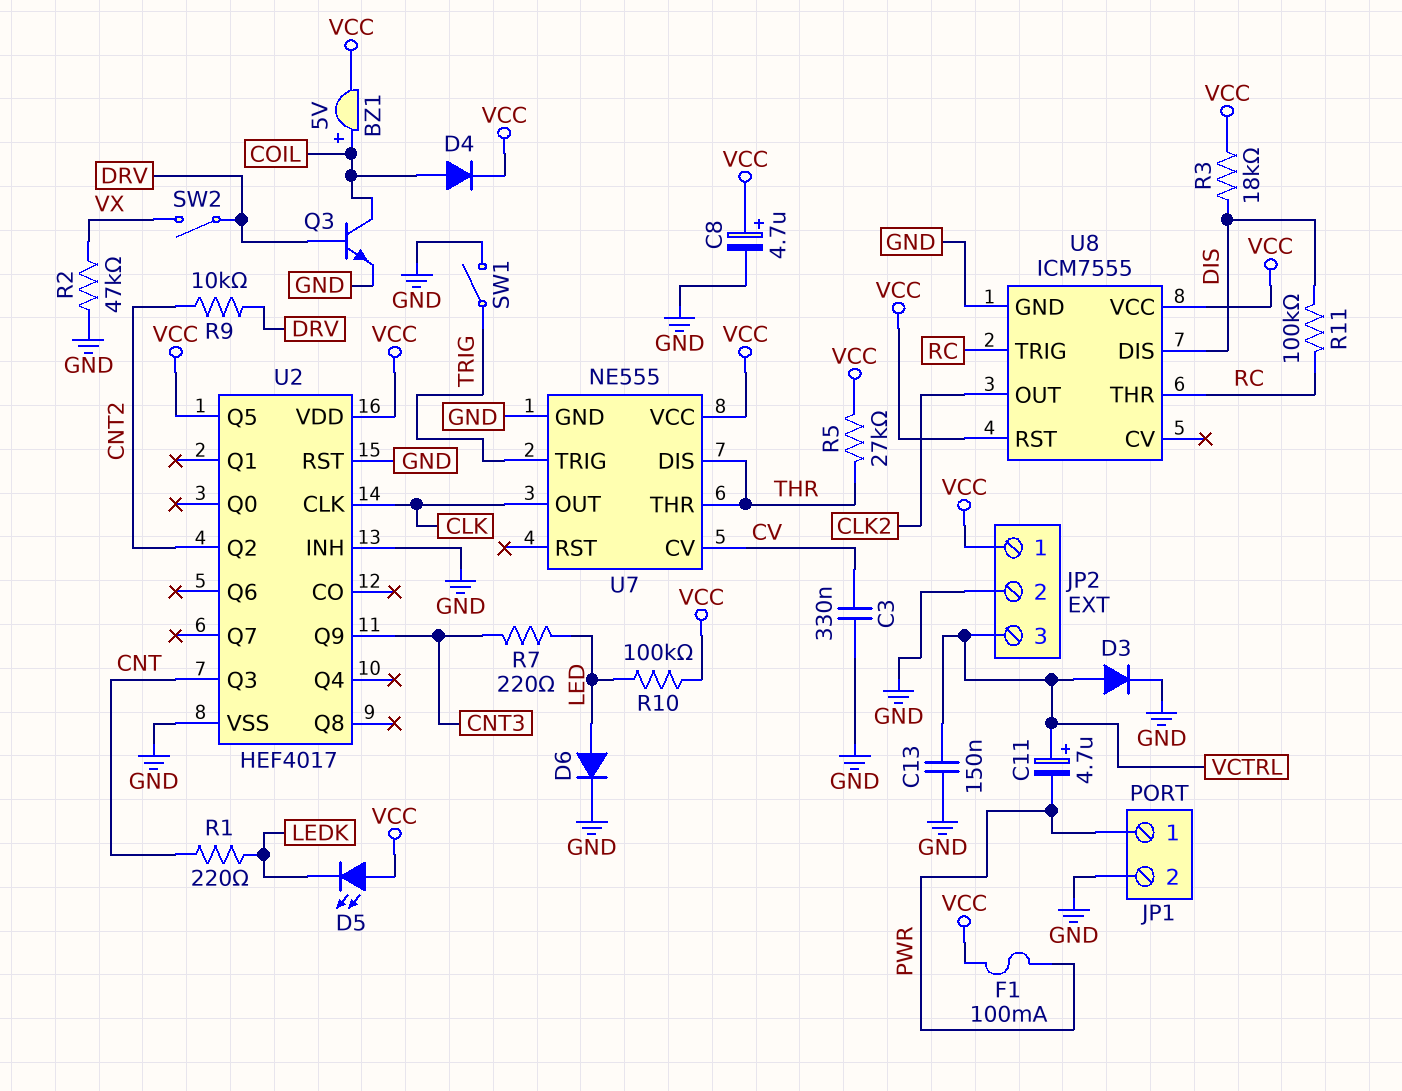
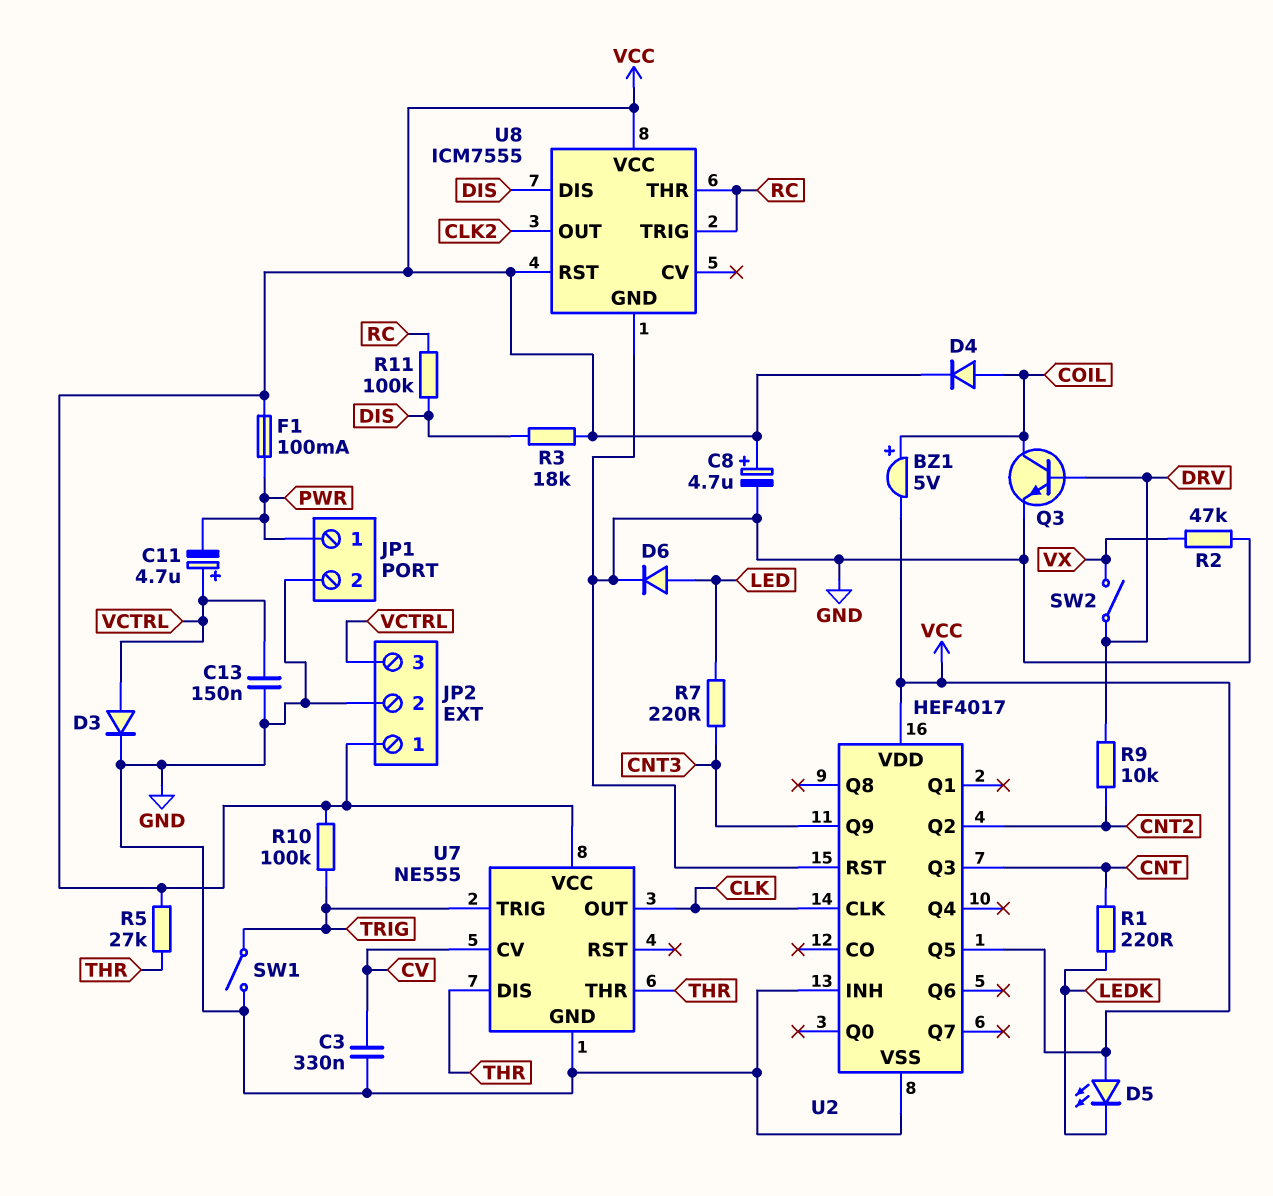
R10: 100k (LED, VCC) -> 100k (TRIG, VCC)

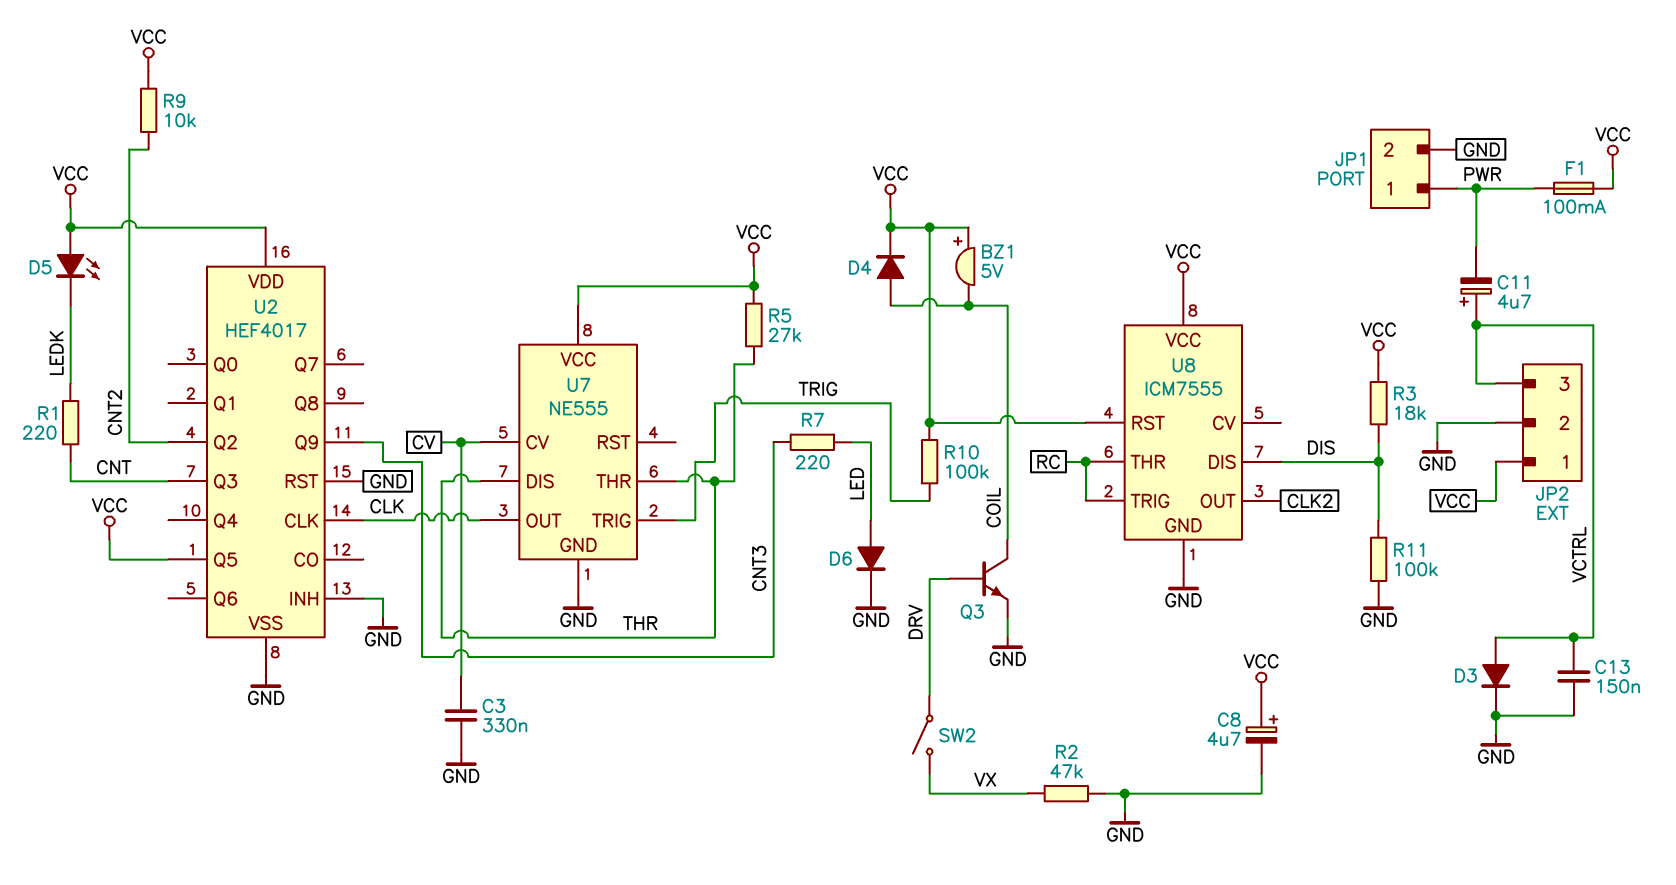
BZ1: buzzer 5V (plus COIL, minus VCC) -> buzzer 5V (plus VCC, minus COIL)
R9: 10k (CNT2, DRV) -> 10k (CNT2, VCC)
R11: 100k (DIS, RC) -> 100k (DIS, GND)
SW1: switch (GND, TRIG) -> none

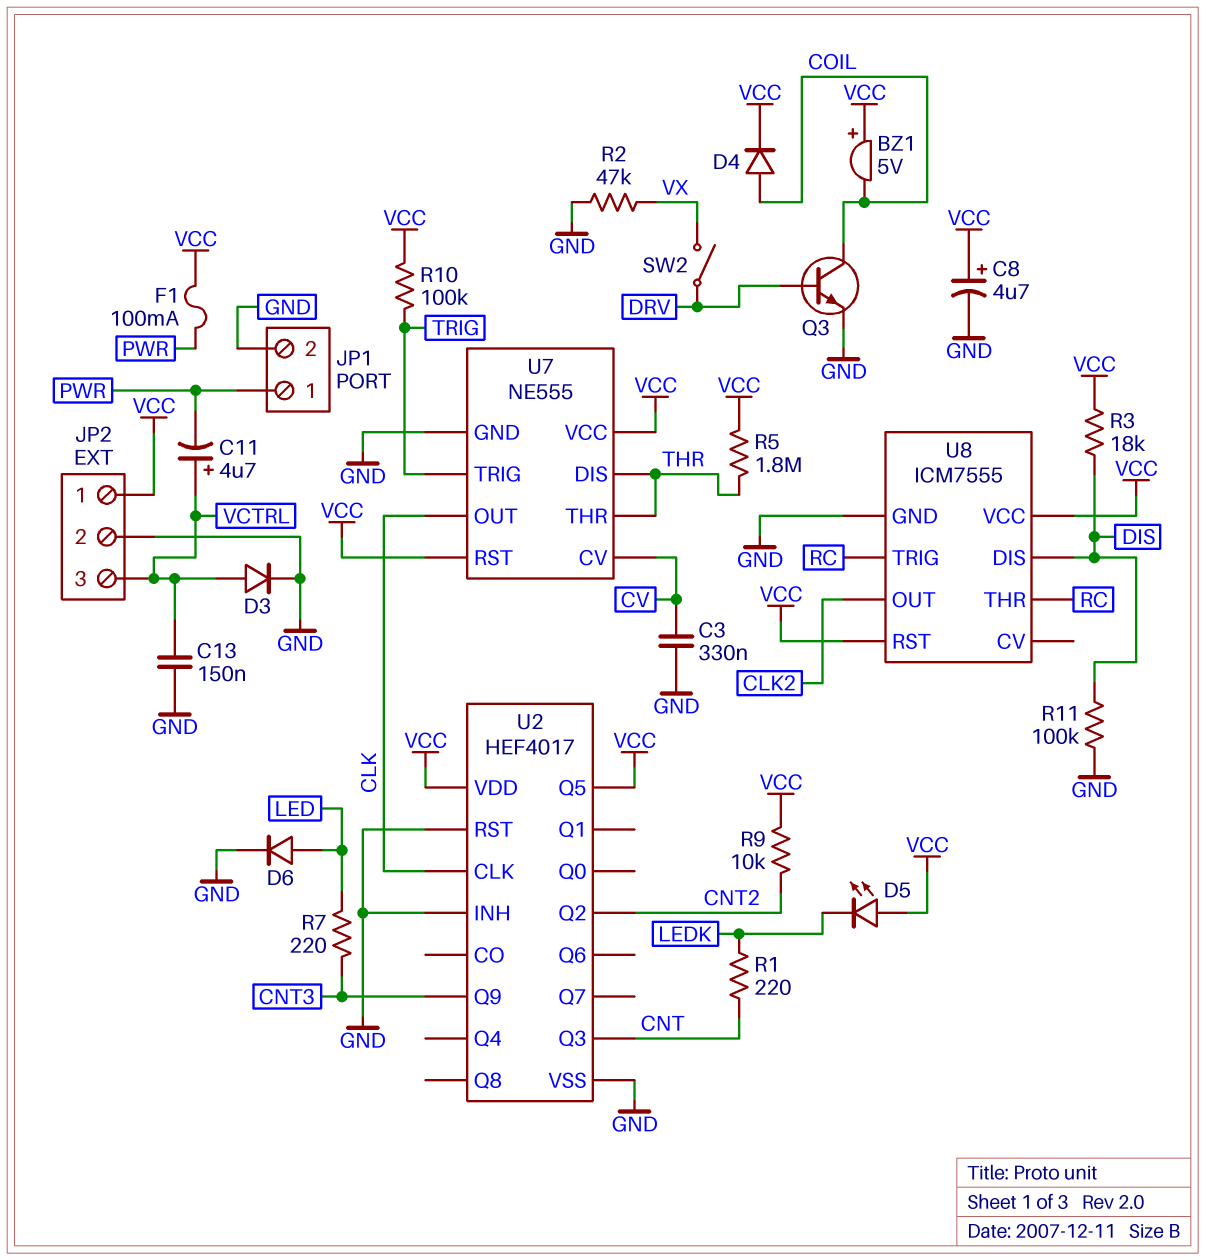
R5: 27k (THR, VCC) -> 1.8M (THR, VCC)
U7 pin RST: none -> VCC

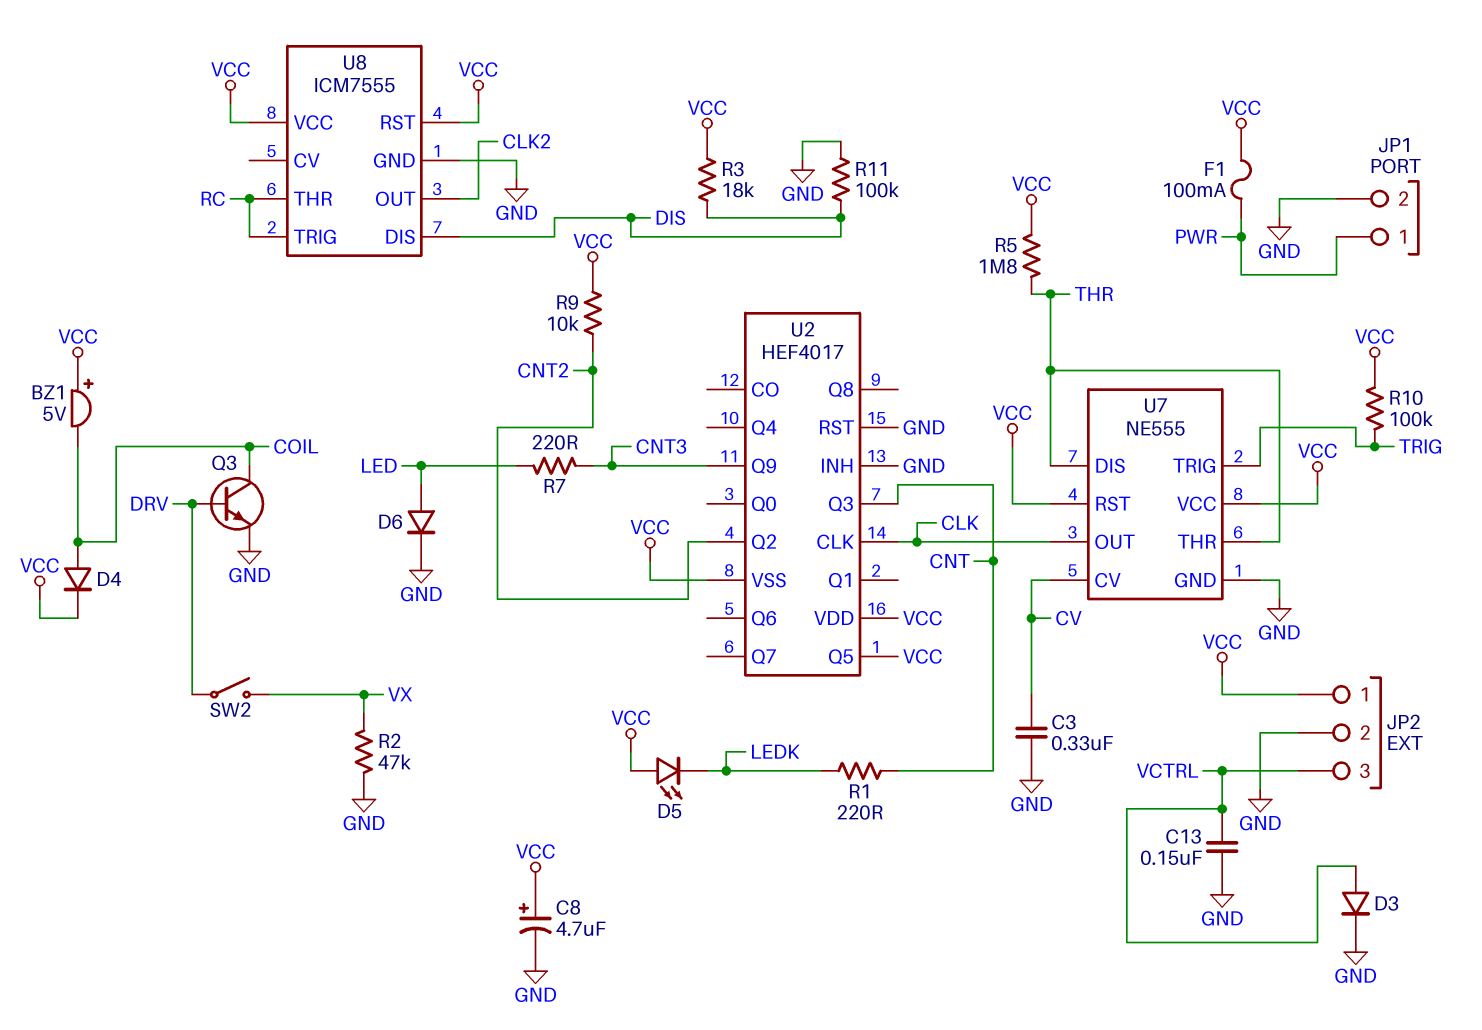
C11: 4.7uF (plus VCTRL, minus PWR) -> none
U2 pin VSS: GND -> VCC

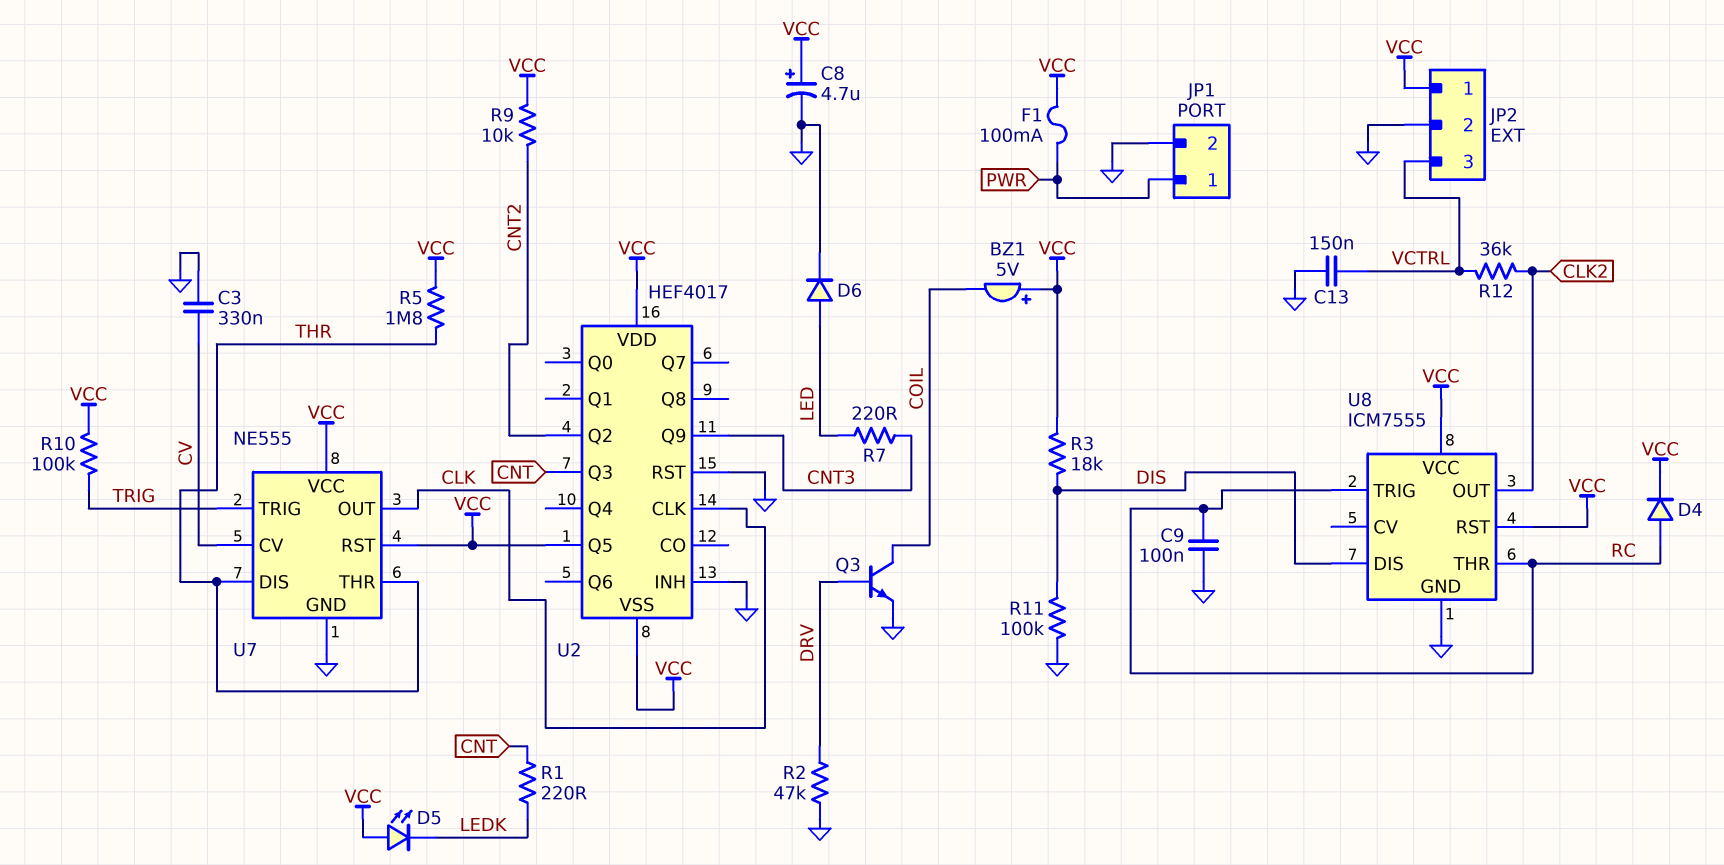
C9: none -> 100nF (GND, RC)
D3: diode (A VCTRL, K GND) -> none
D4: diode (A COIL, K VCC) -> diode (A RC, K VCC)
R2: 47k (GND, VX) -> 47k (DRV, GND)
R12: none -> 36k (CLK2, VCTRL)
SW2: switch (DRV, VX) -> none

